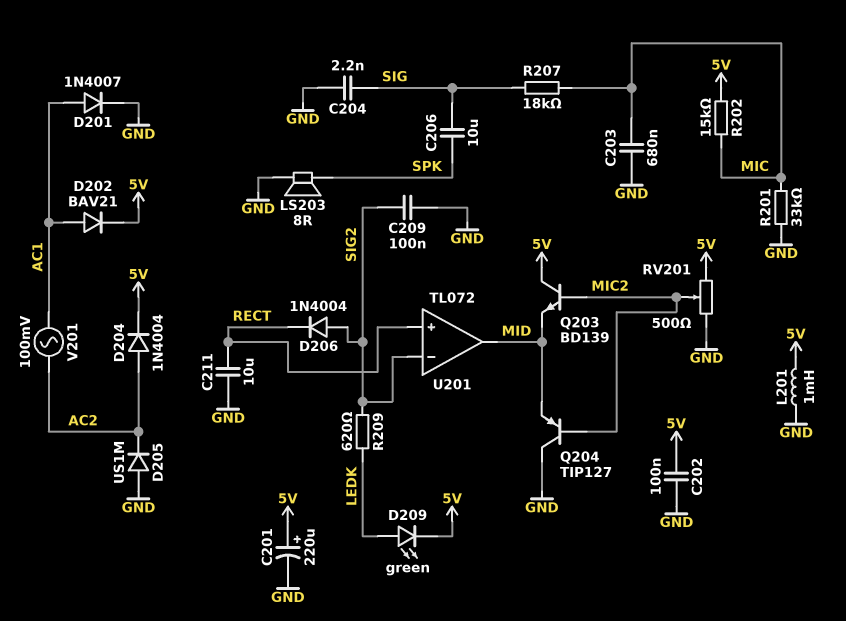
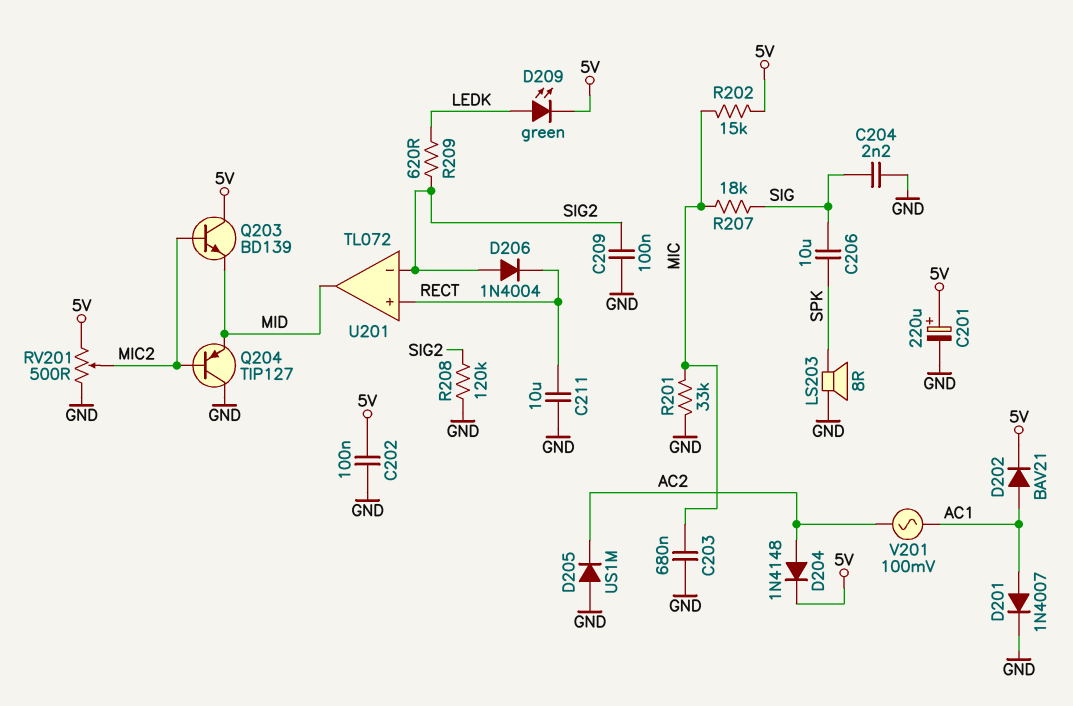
D204: diode 1N4004 (A AC2, K 5V) -> diode 1N4148 (A AC2, K 5V)
L201: 1mH (5V, GND) -> none
R208: none -> 120k (GND, SIG2)

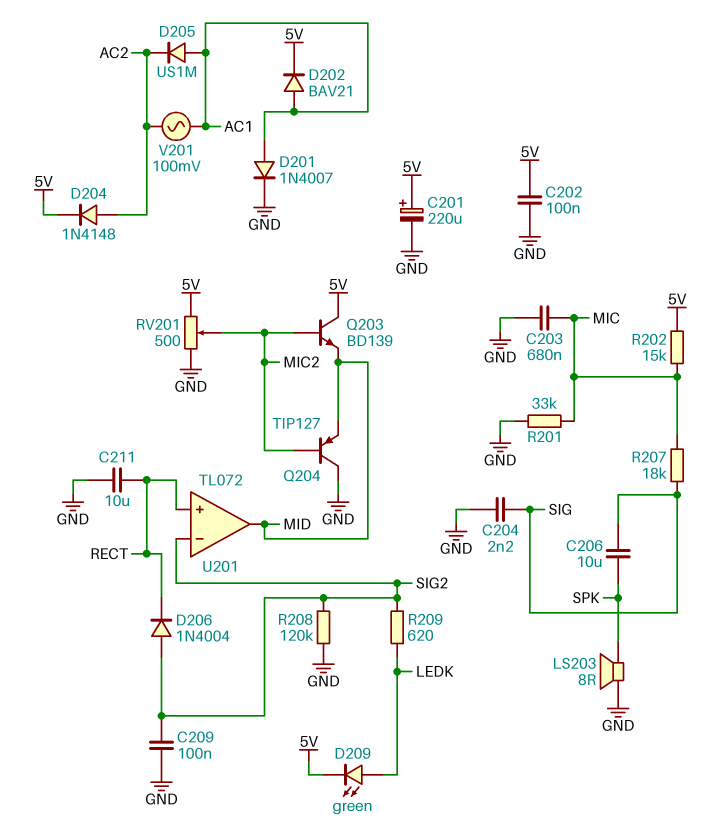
D205: diode US1M (A GND, K AC2) -> diode US1M (A AC1, K AC2)

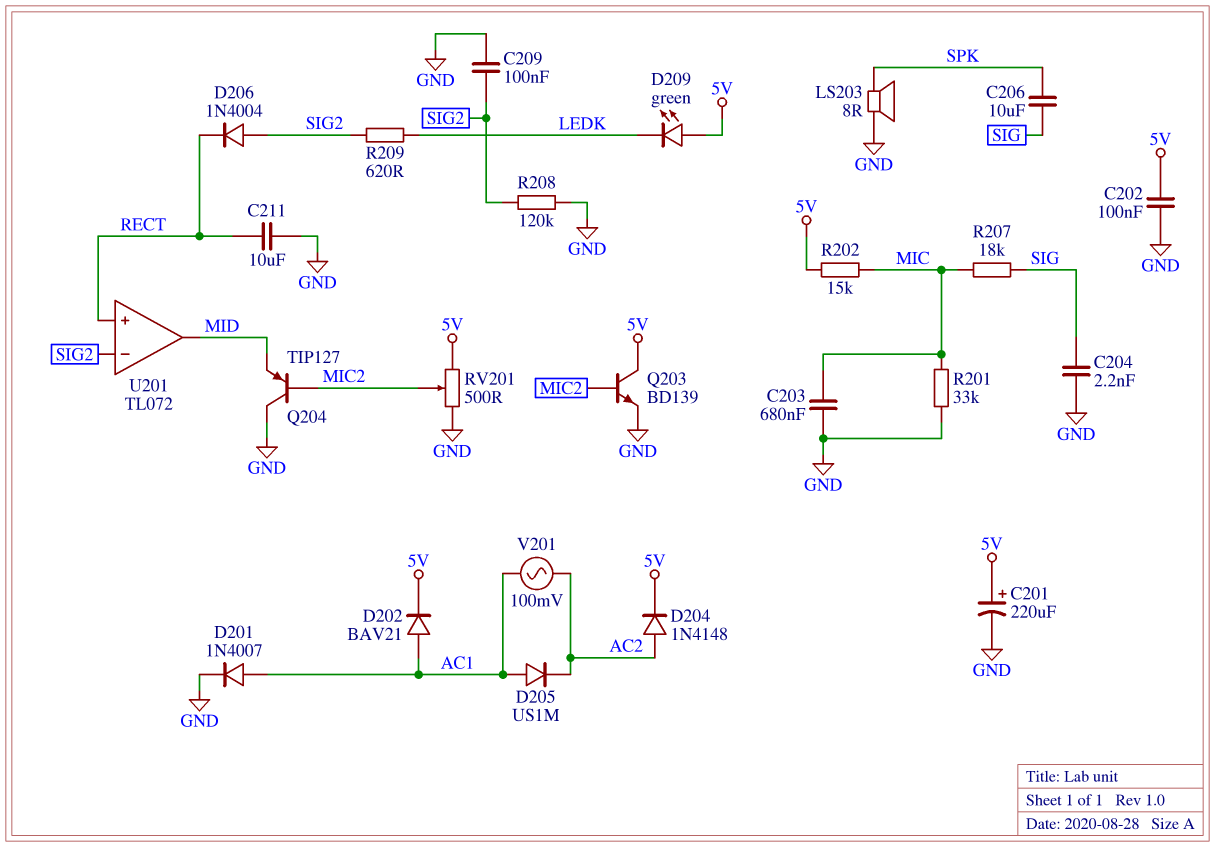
D209: LED green (A LEDK, K 5V) -> LED green (A 5V, K LEDK)
Q203: NPN BD139 (B MIC2, C 5V, E MID) -> NPN BD139 (B MIC2, C 5V, E GND)

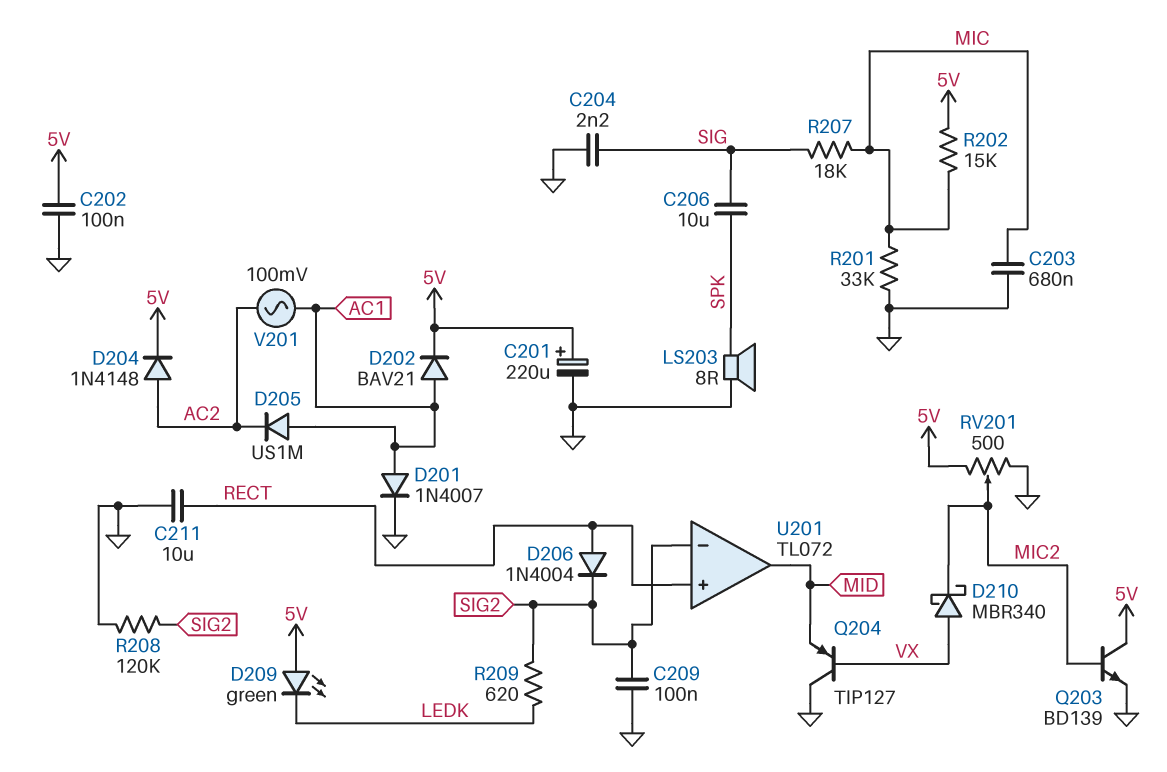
D206: diode 1N4004 (A SIG2, K RECT) -> diode 1N4004 (A RECT, K SIG2)
D210: none -> schottky MBR340 (A VX, K MIC2)
Q204: PNP TIP127 (B MIC2, C GND, E MID) -> PNP TIP127 (B VX, C GND, E MID)

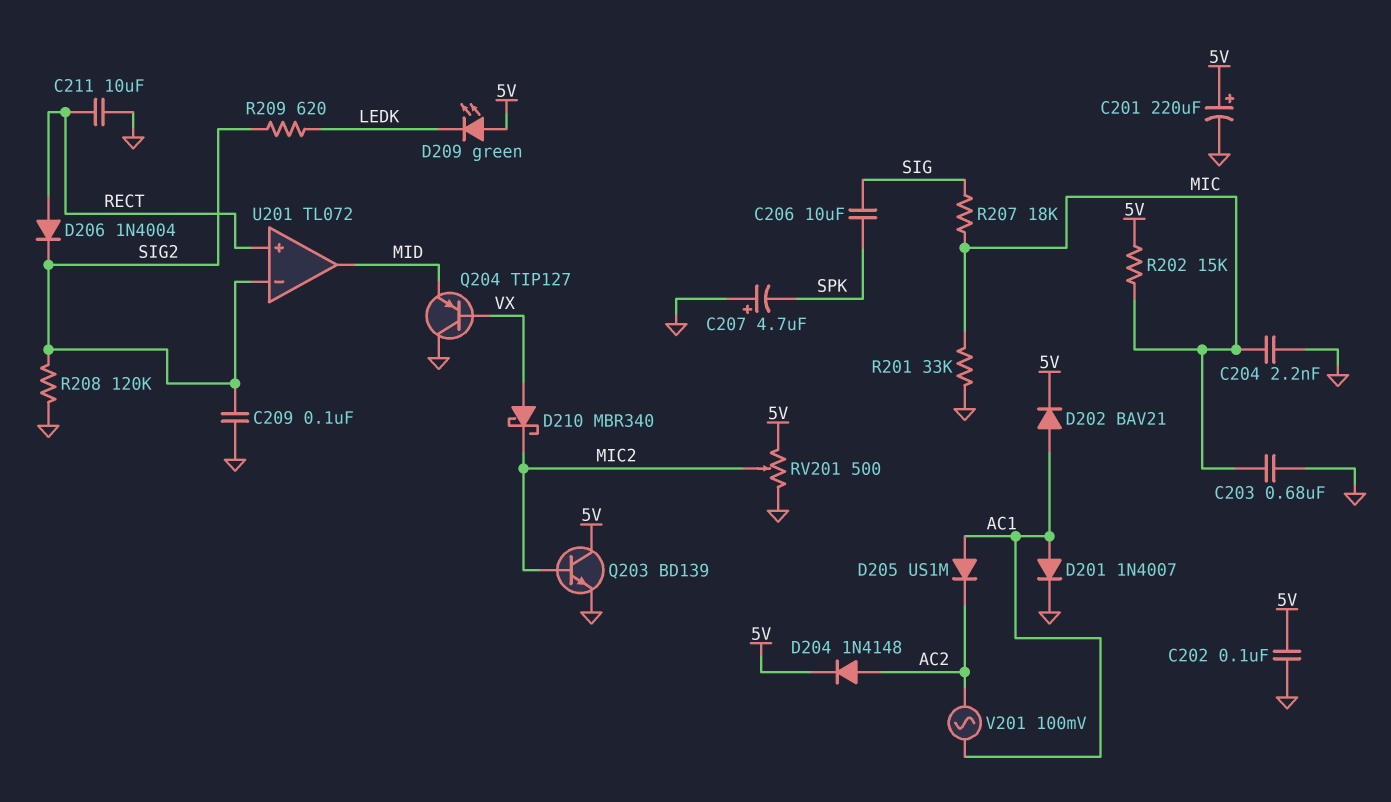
C204: 2.2nF (GND, SIG) -> 2.2nF (GND, MIC)
C207: none -> 4.7uF (plus GND, minus SPK)
LS203: speaker 8R (GND, SPK) -> none

